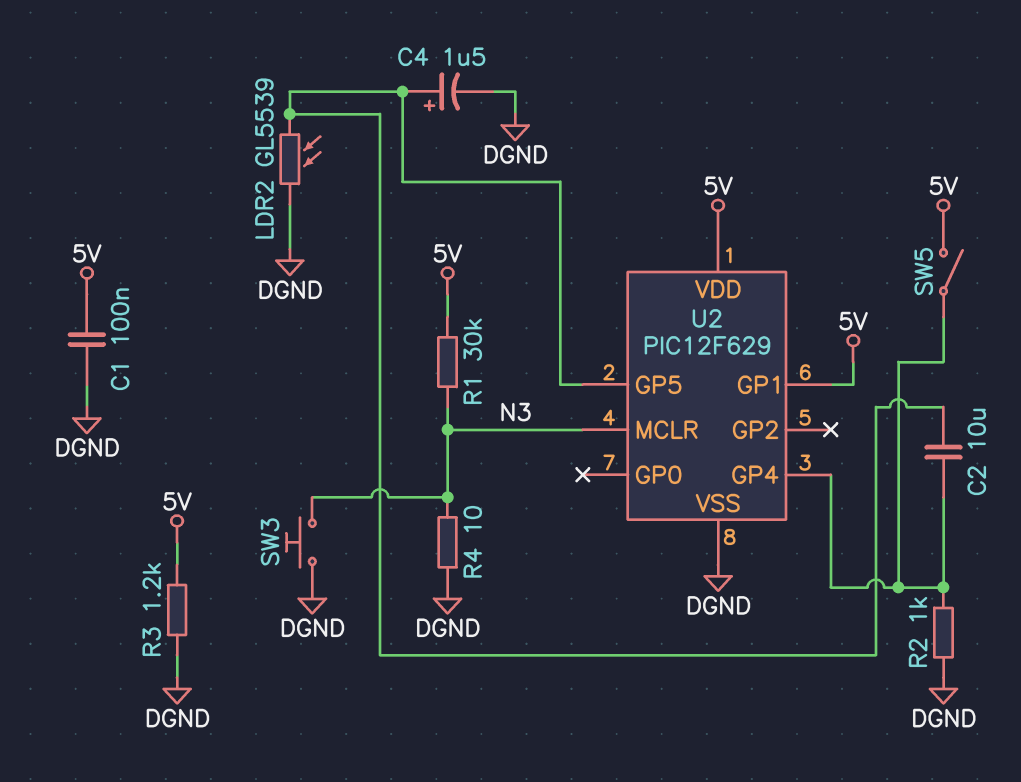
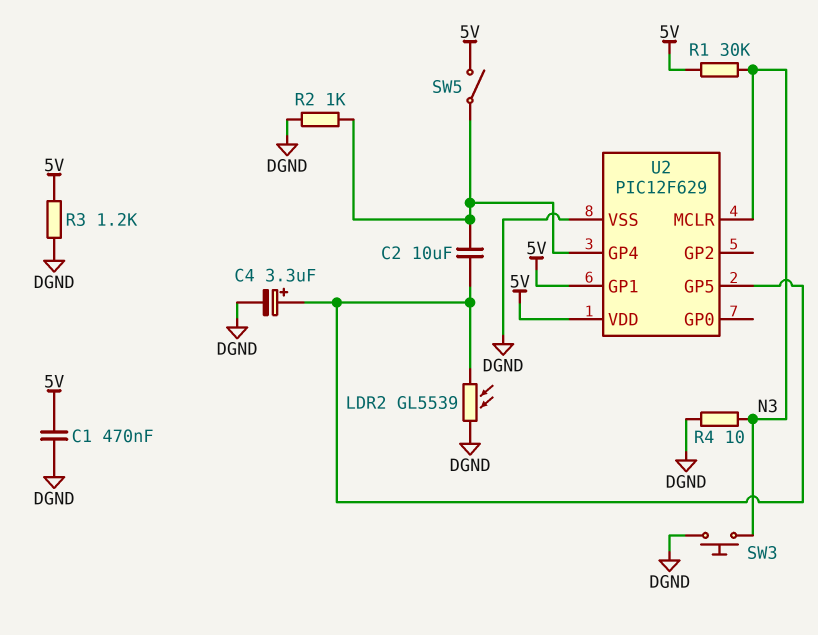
C1: 100nF (5V, DGND) -> 470nF (5V, DGND)
C4: 1.5uF (plus U2/GP5, minus DGND) -> 3.3uF (plus U2/GP5, minus DGND)

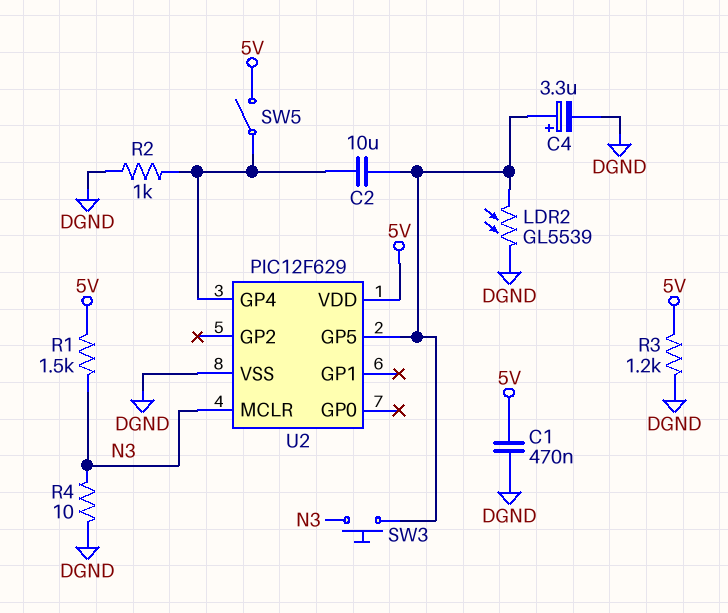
R1: 30k (5V, N3) -> 1.5k (5V, N3)
SW3: button (DGND, N3) -> button (N3, U2/GP5)
U2 pin GP1: 5V -> none

